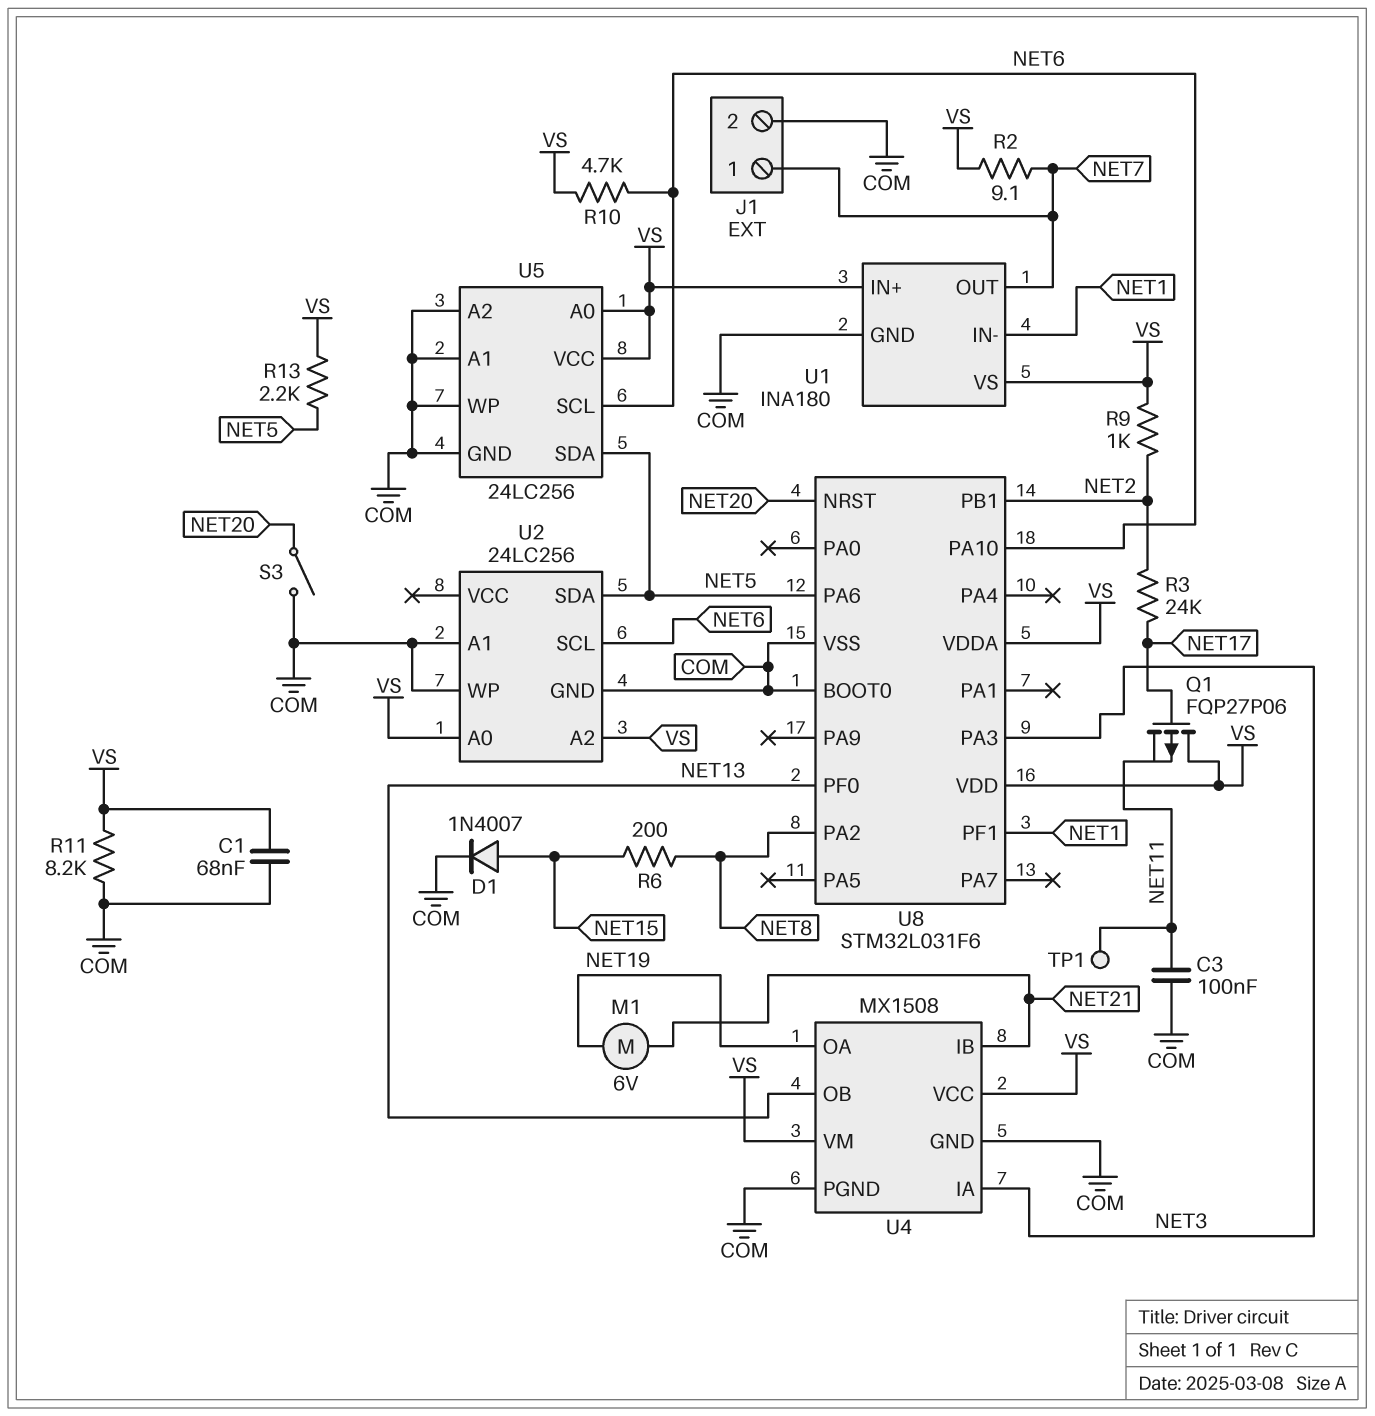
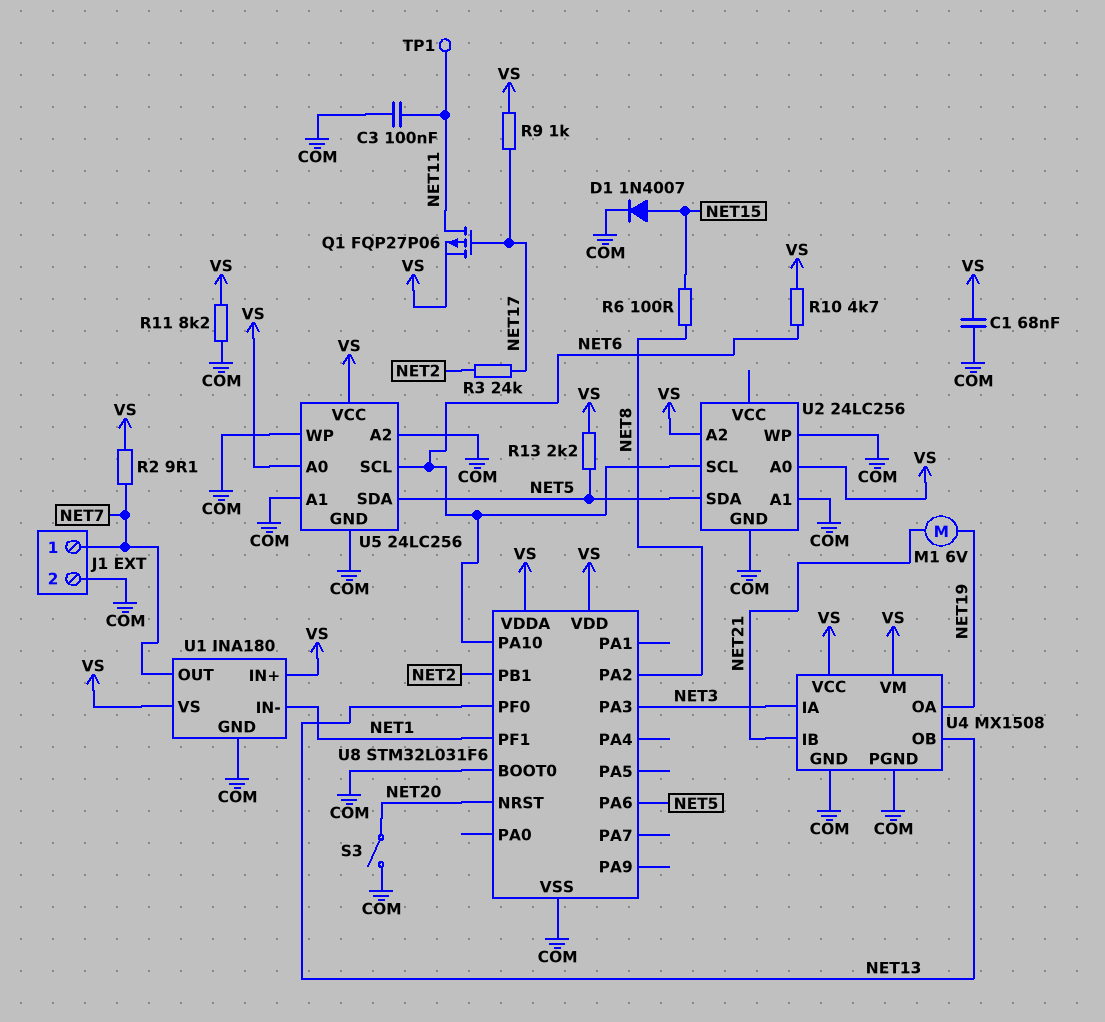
Q1: PMOS FQP27P06 (G NET17, D VS, S NET11) -> PMOS FQP27P06 (G NET17, D NET11, S VS)
R6: 200 (NET8, NET15) -> 100 (NET8, NET15)
R9: 1k (NET2, VS) -> 1k (NET17, VS)

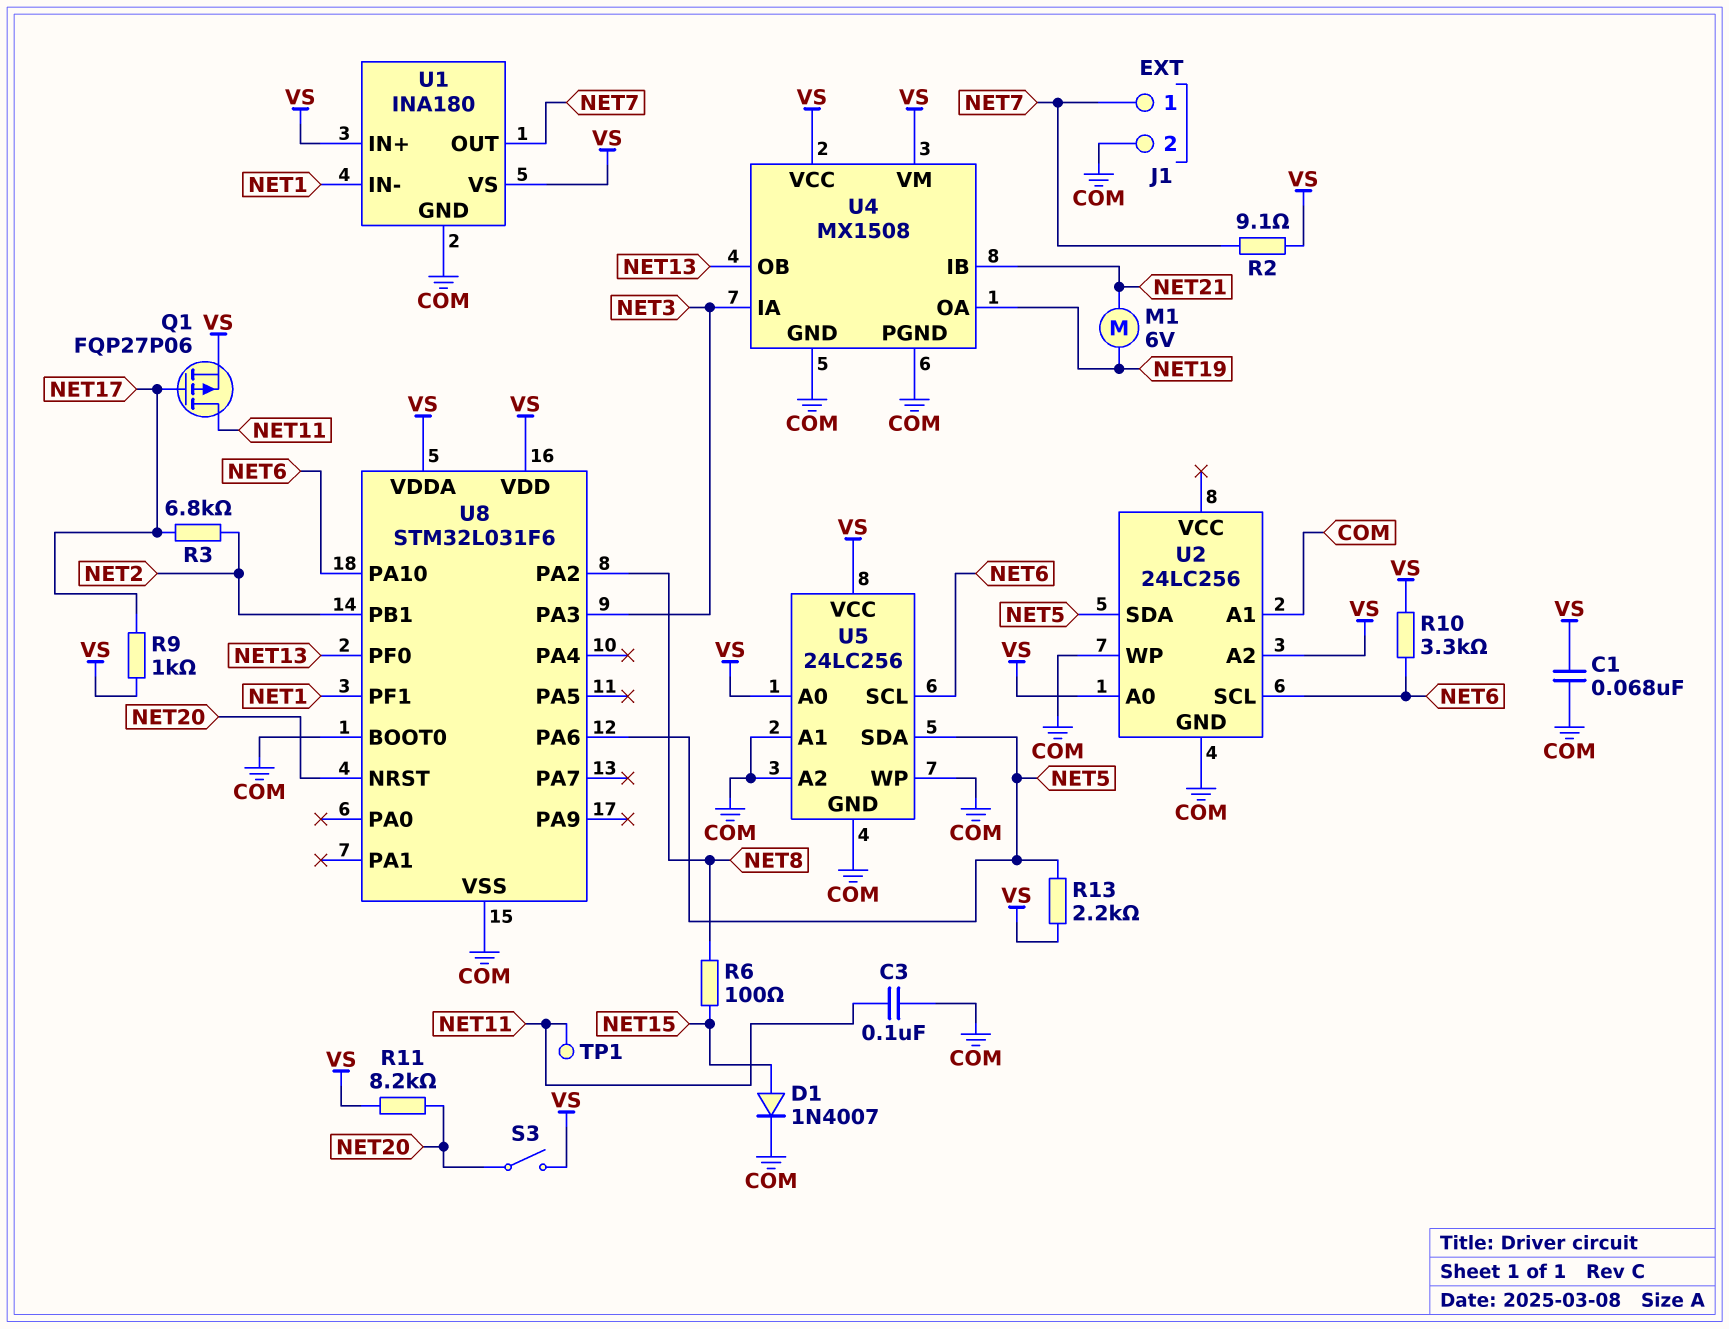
R3: 24k (NET2, NET17) -> 6.8k (NET2, NET17)
R10: 4.7k (NET6, VS) -> 3.3k (NET6, VS)
R11: 8.2k (COM, VS) -> 8.2k (NET20, VS)
S3: switch (COM, NET20) -> switch (NET20, VS)

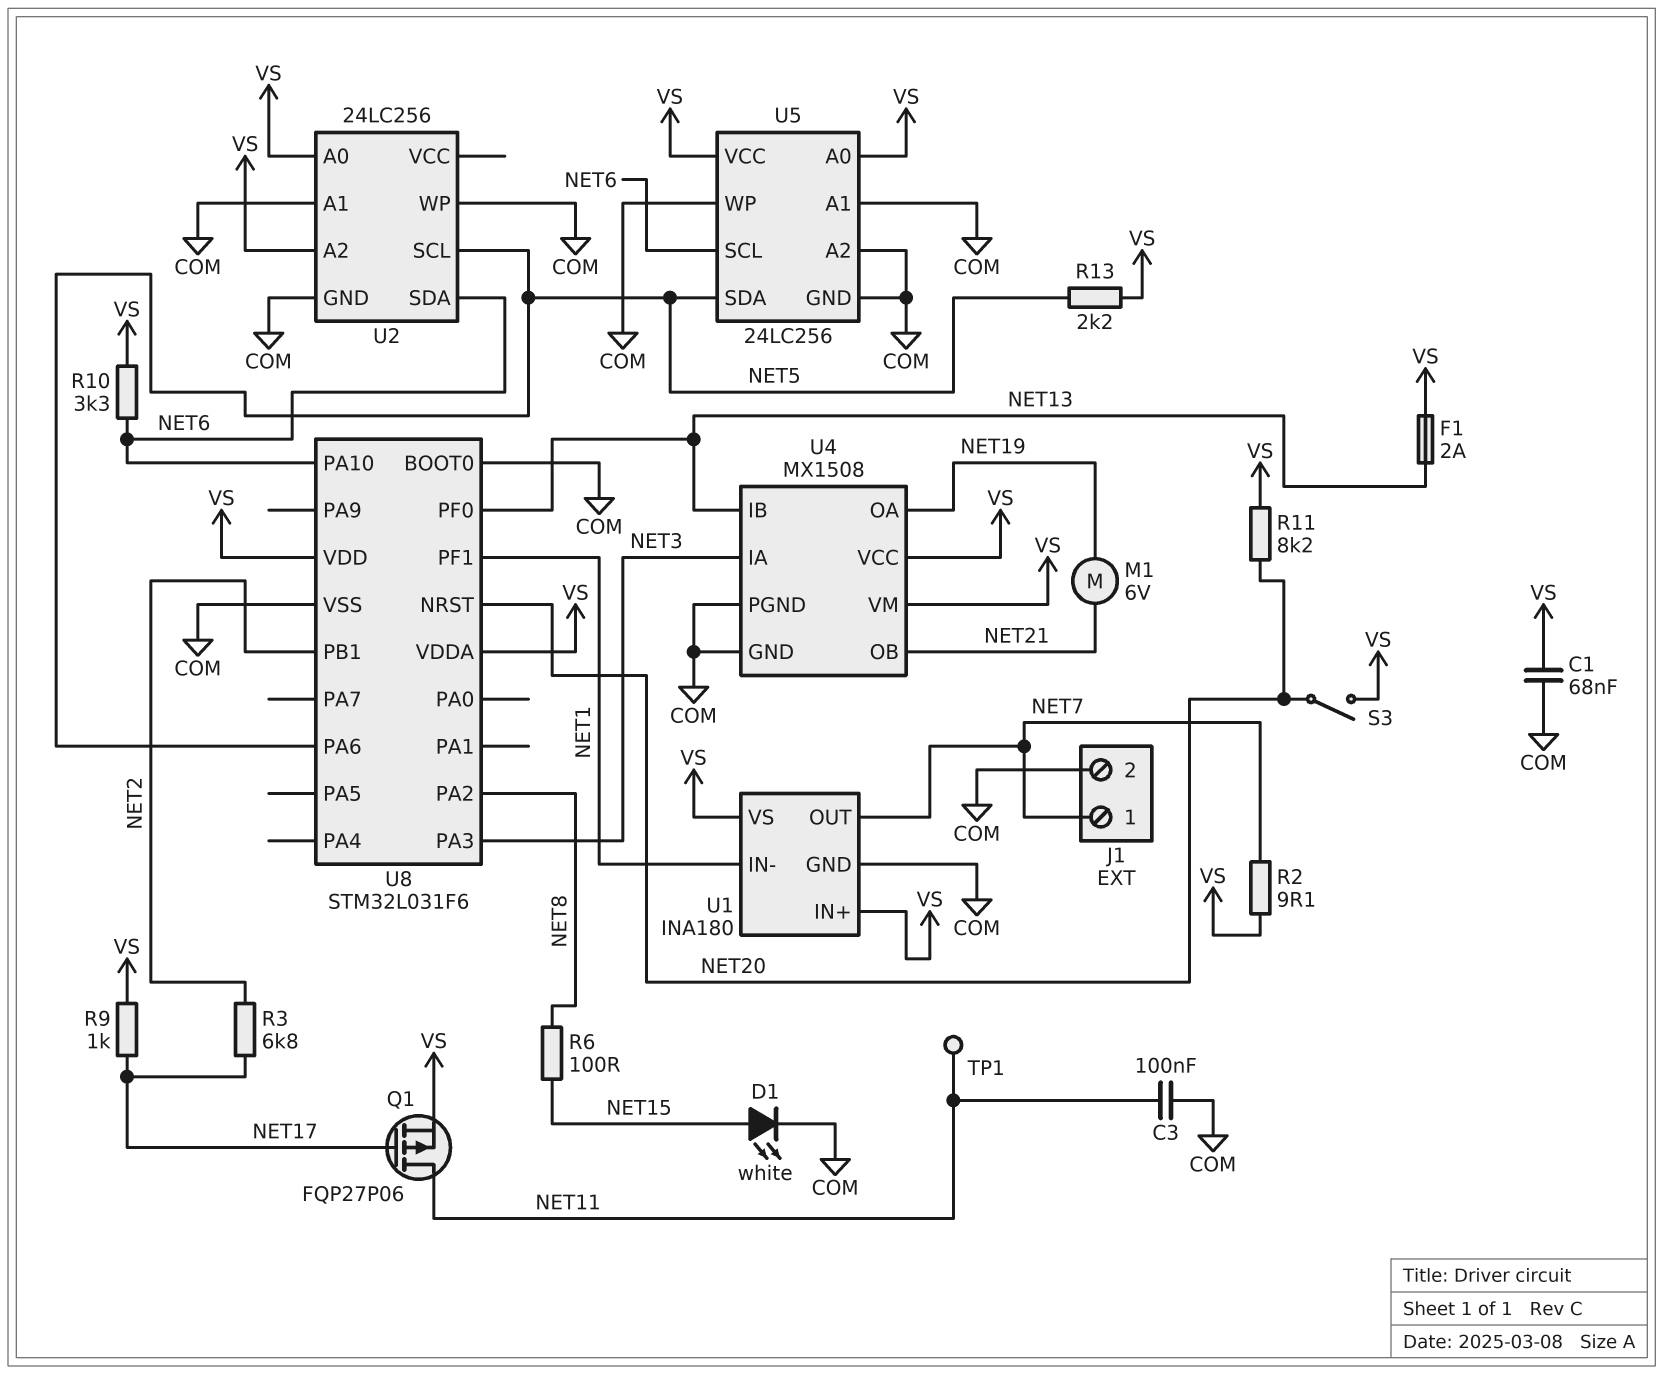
D1: diode 1N4007 (A NET15, K COM) -> LED white (A NET15, K COM)
F1: none -> 2A (NET13, VS)
U2 pin SCL: NET6 -> NET5
U2 pin SDA: NET5 -> NET6
U4 pin IB: NET21 -> NET13
U4 pin OB: NET13 -> NET21

